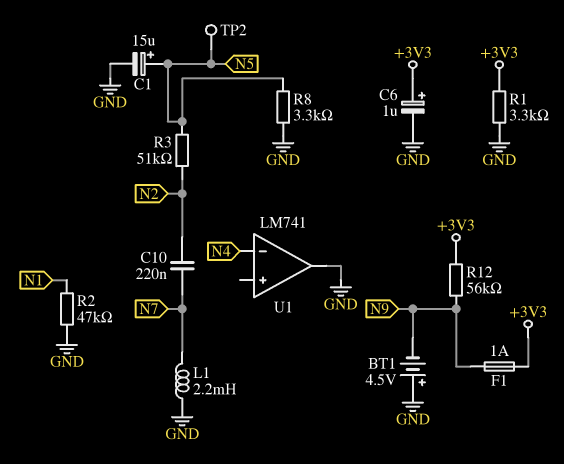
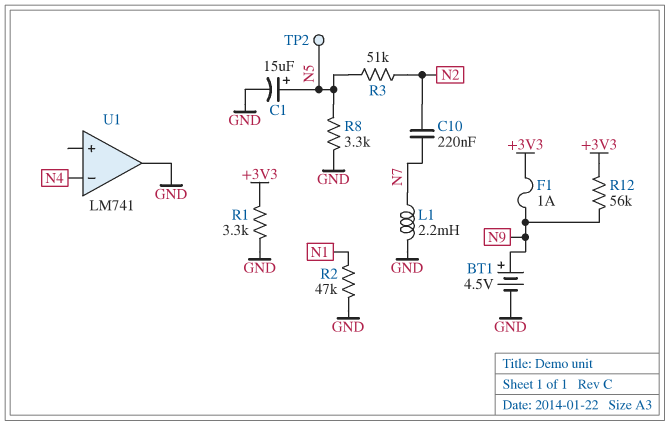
BT1: 4.5V (plus GND, minus N9) -> 4.5V (plus N9, minus GND)
C6: 1uF (plus +3V3, minus GND) -> none

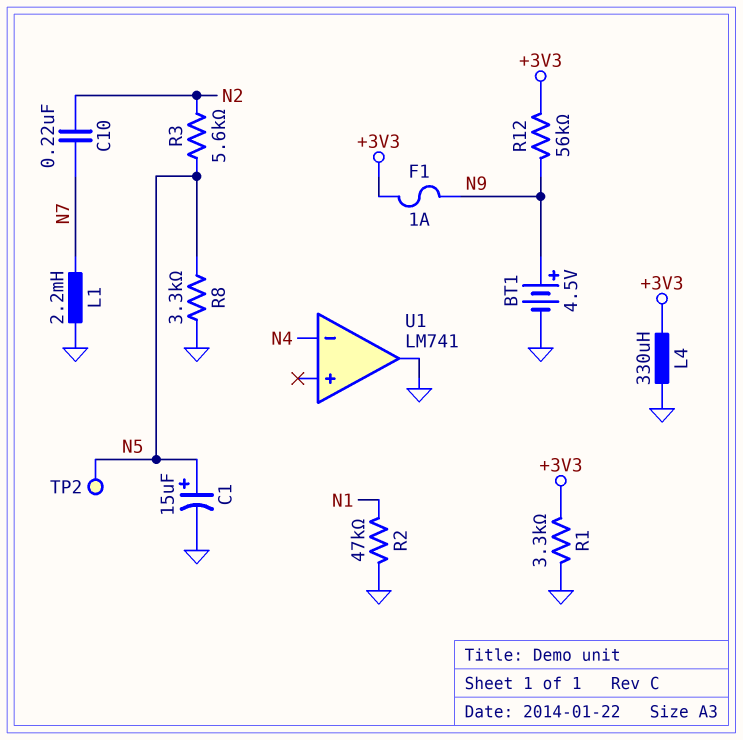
L4: none -> 330uH (+3V3, GND)
R3: 51k (N2, N5) -> 5.6k (N2, N5)

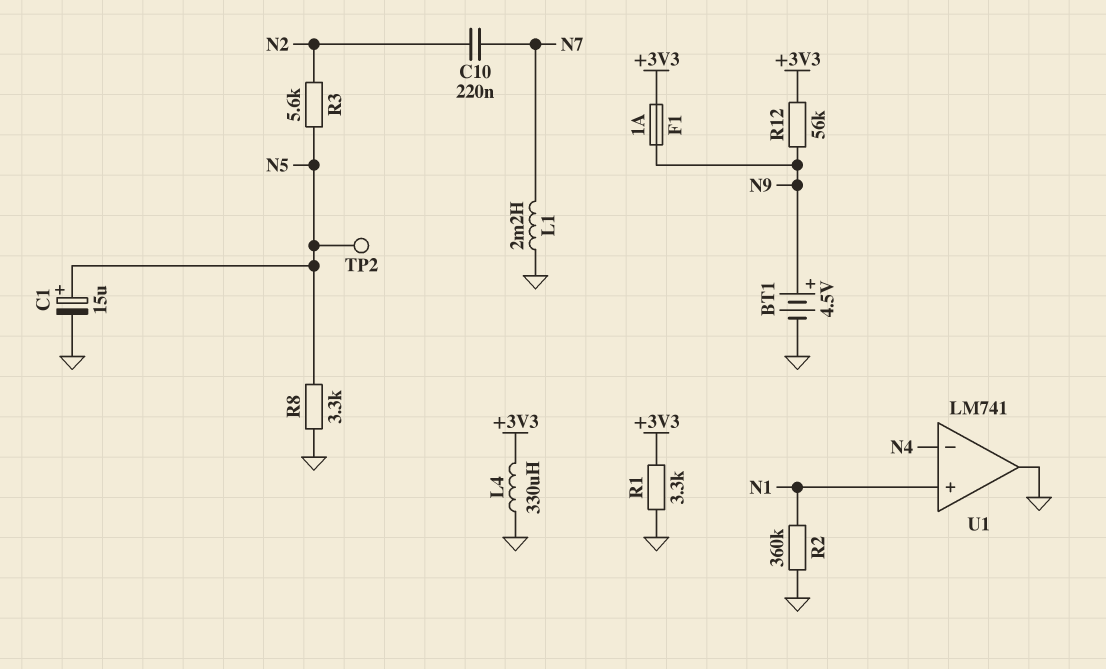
R2: 47k (GND, N1) -> 360k (GND, N1)
U1 pin in+: none -> N1

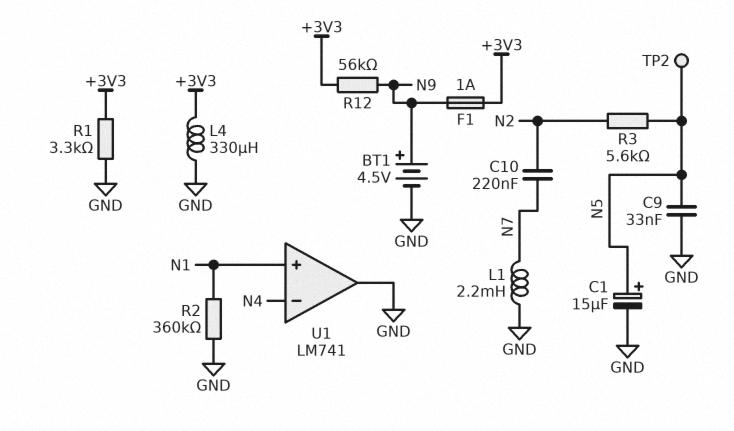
C9: none -> 33nF (GND, N5)
R8: 3.3k (GND, N5) -> none

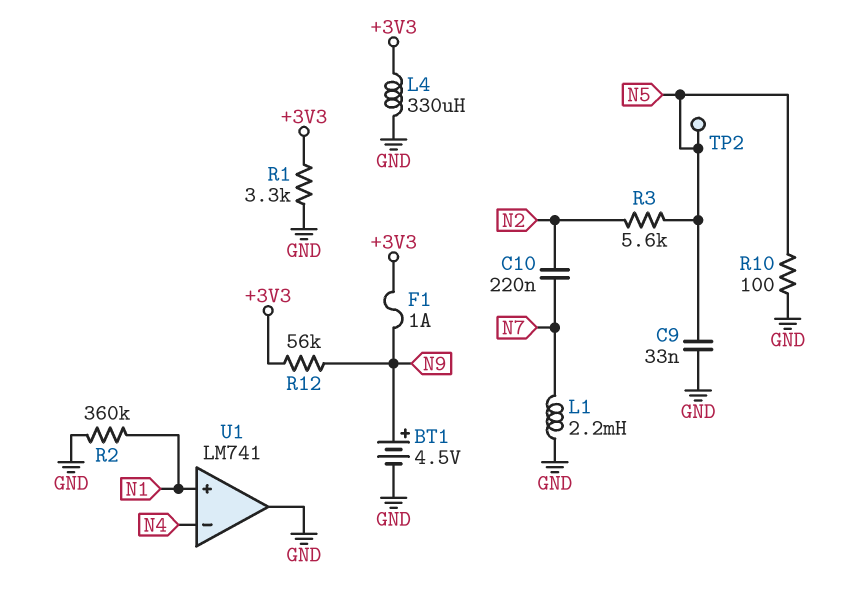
C1: 15uF (plus N5, minus GND) -> none
R10: none -> 100 (GND, N5)

